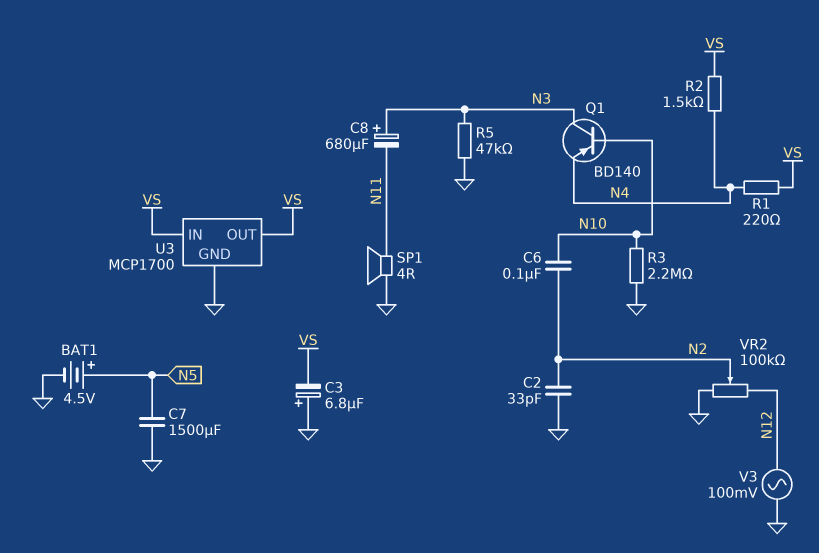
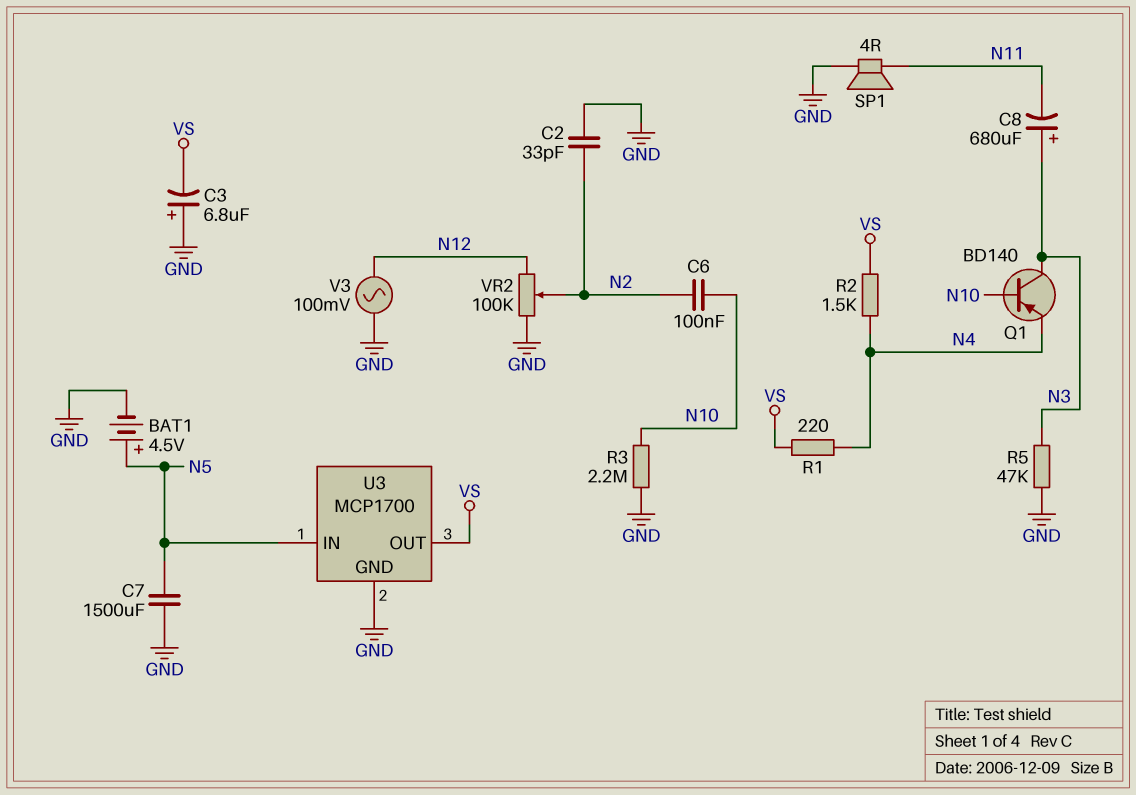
U3 pin IN: VS -> N5

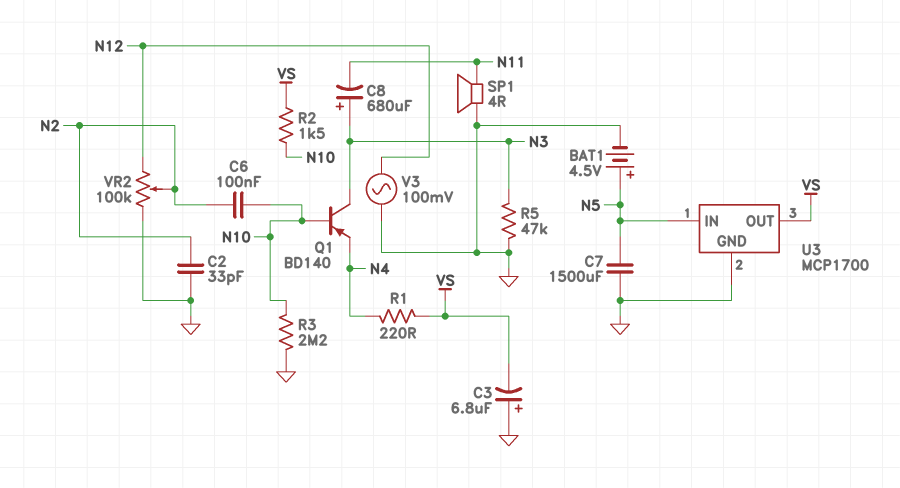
R2: 1.5k (N4, VS) -> 1.5k (N10, VS)

